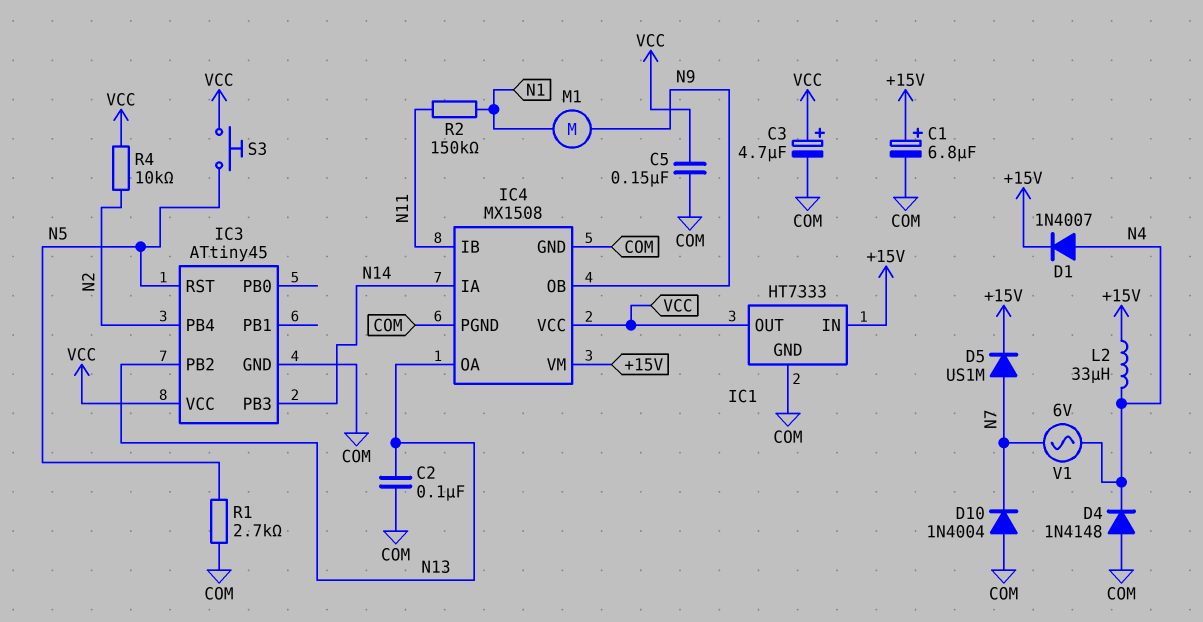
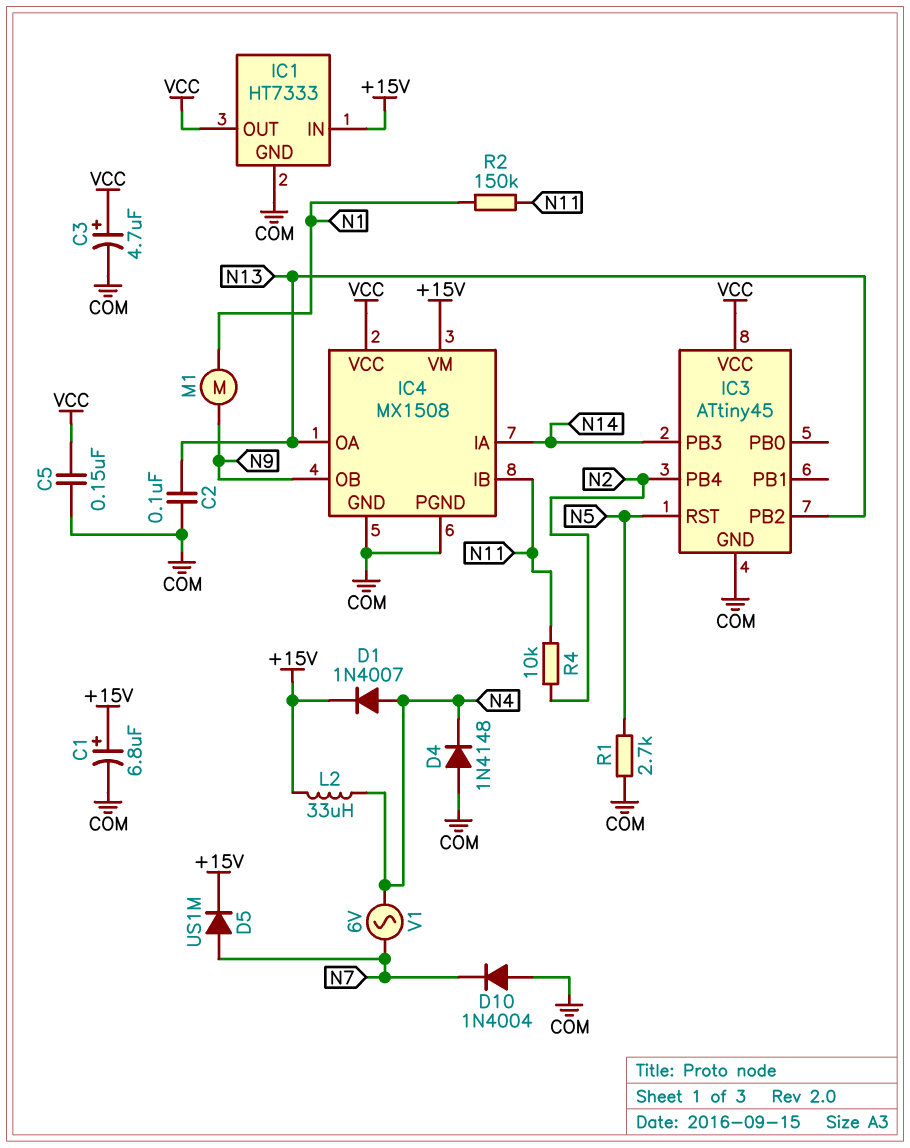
R4: 10k (N2, VCC) -> 10k (N2, N11)
S3: button (N5, VCC) -> none

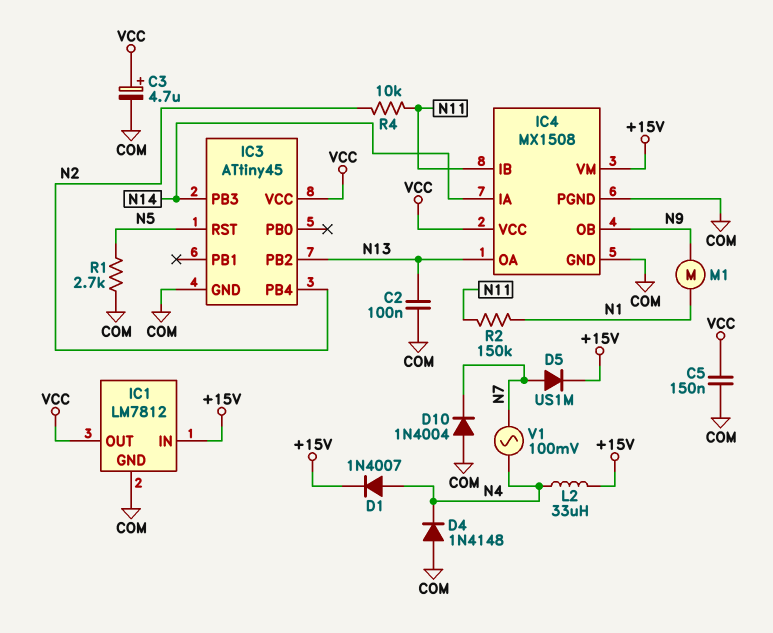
C1: 6.8uF (plus +15V, minus COM) -> none
IC1: HT7333 -> LM7812
V1: AC 6V (N4, N7) -> AC 100mV (N4, N7)

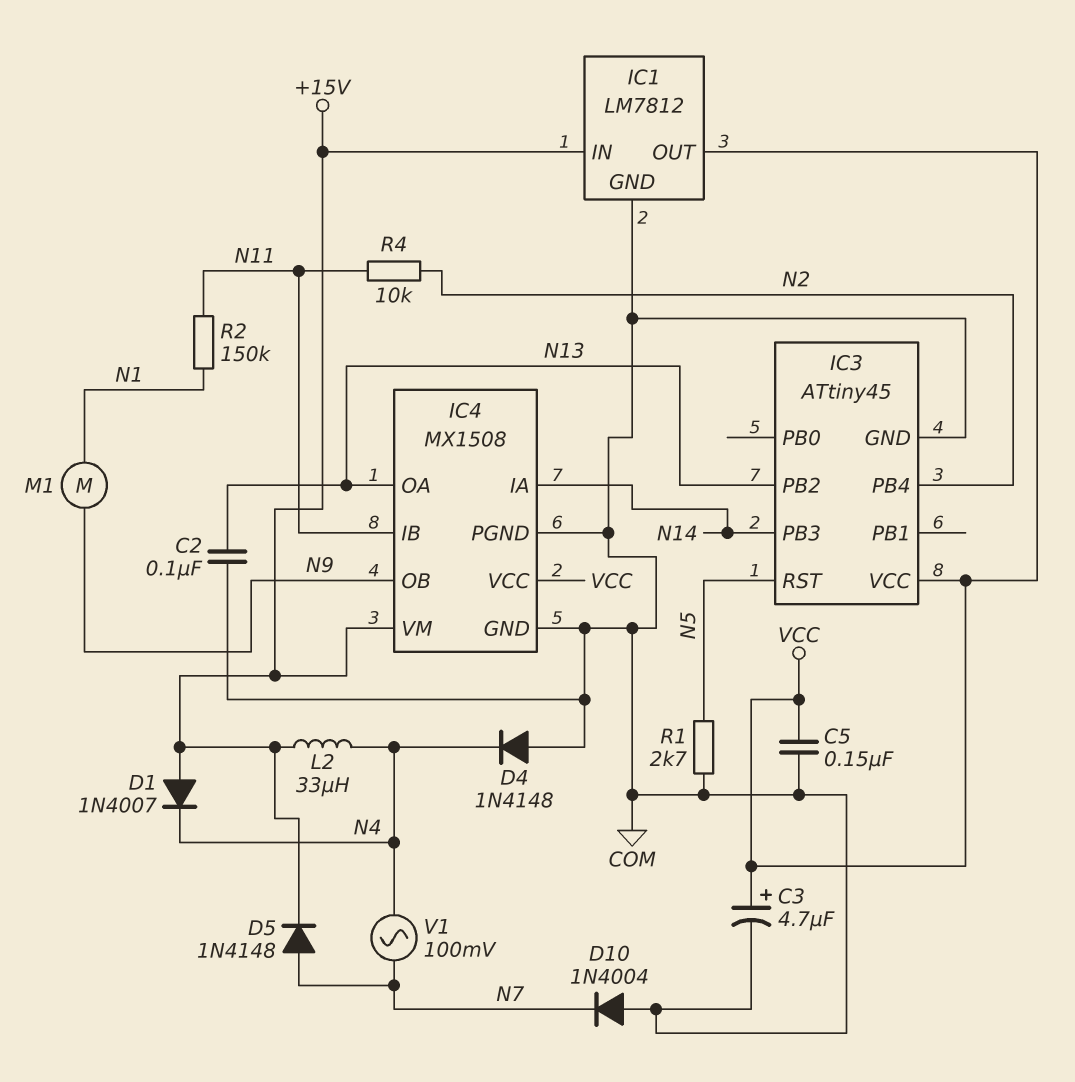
D1: diode 1N4007 (A N4, K +15V) -> diode 1N4007 (A +15V, K N4)
D5: diode US1M (A N7, K +15V) -> diode 1N4148 (A N7, K +15V)

